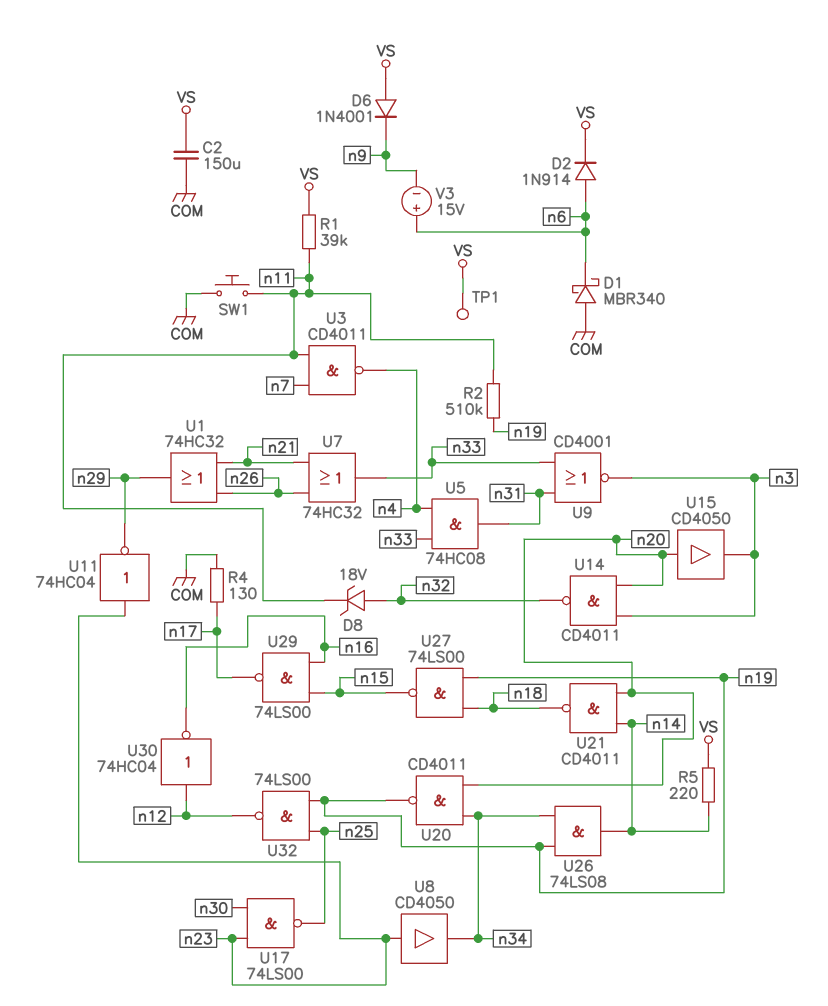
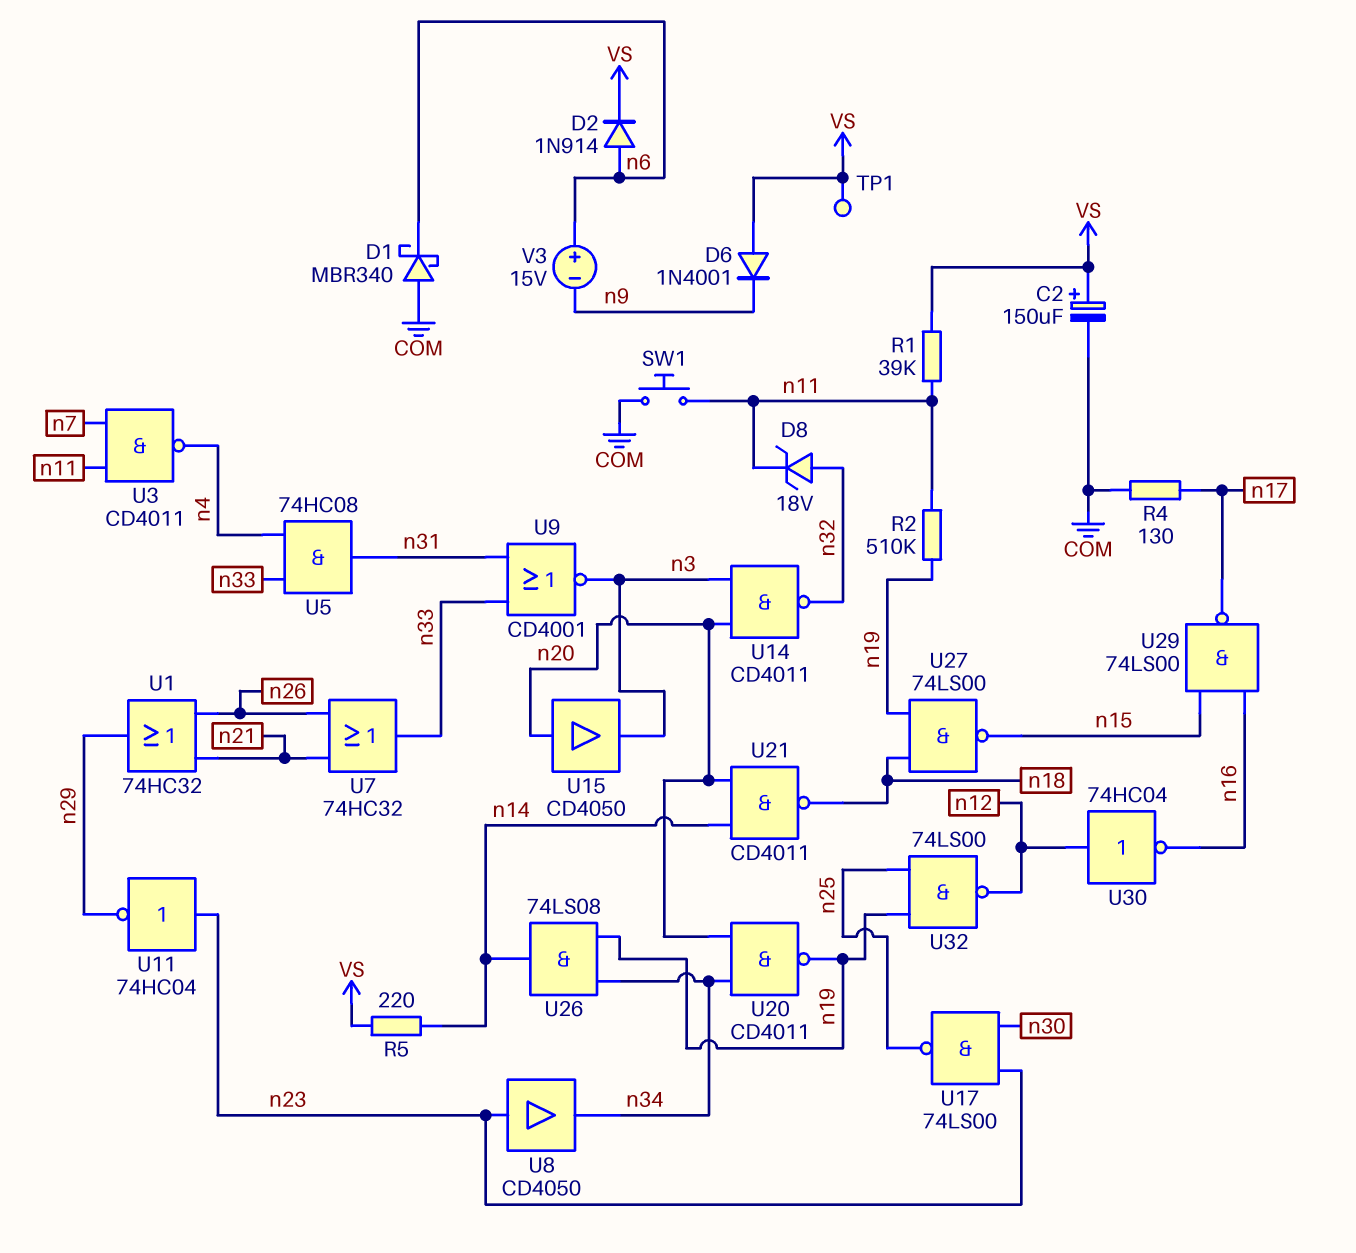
C2: 150uF (COM, VS) -> 150uF (plus VS, minus COM)

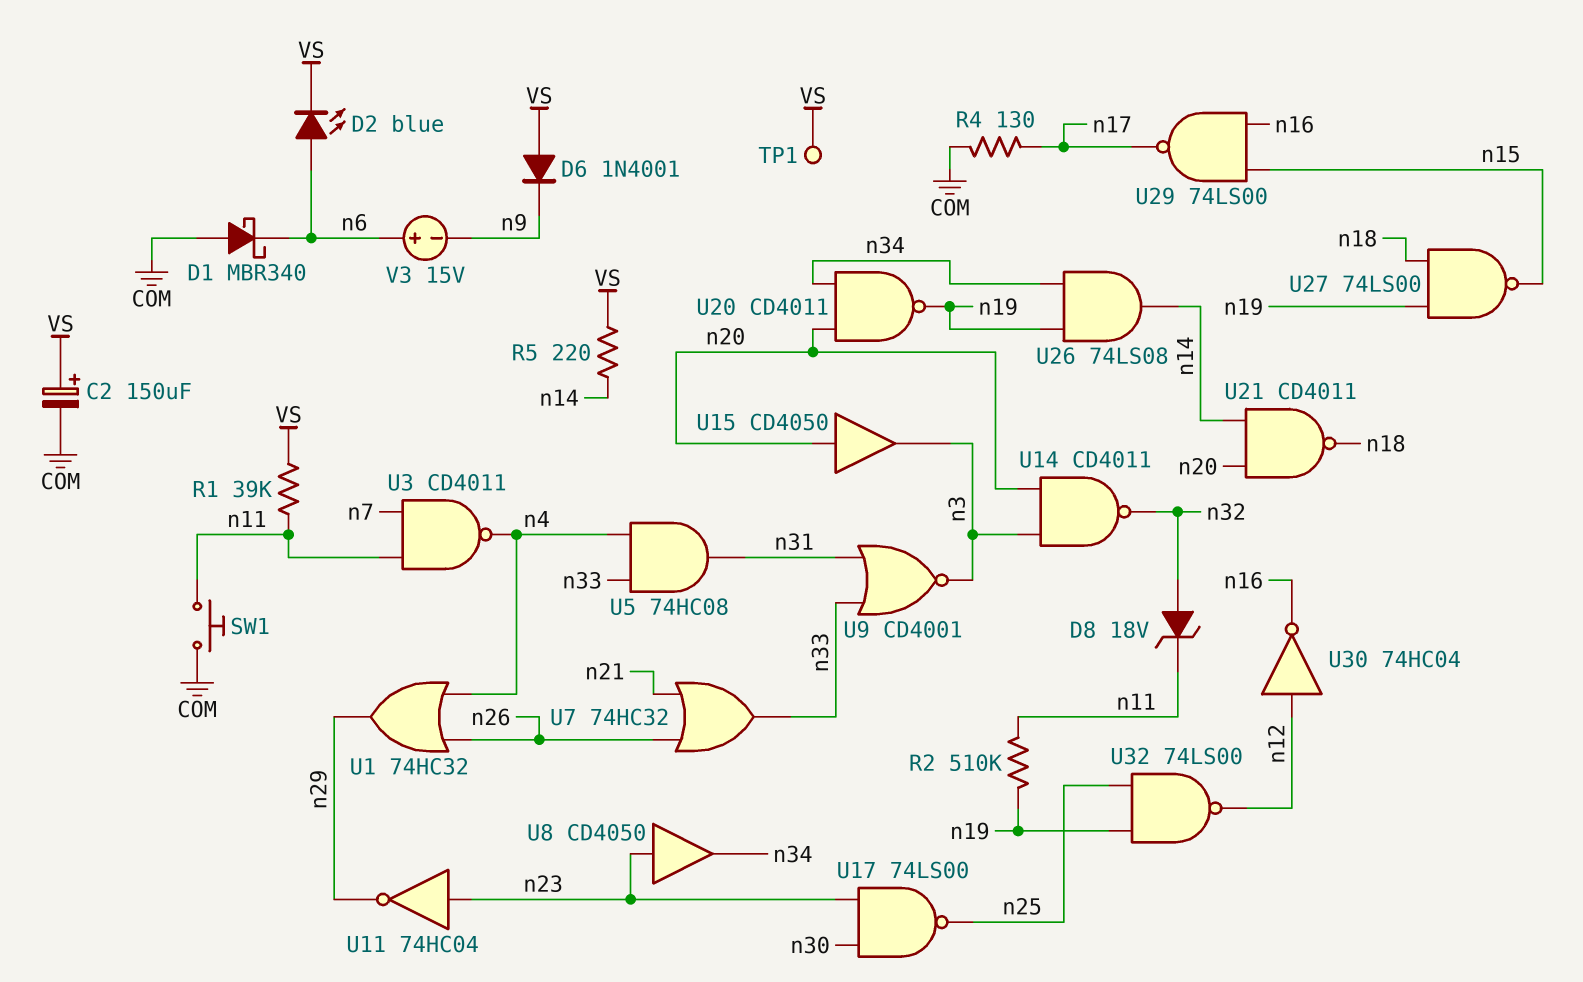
D2: diode 1N914 (A n6, K VS) -> LED blue (A n6, K VS)
U1: OR 74HC32 (in n21, in n26, out n29) -> OR 74HC32 (in n4, in n26, out n29)

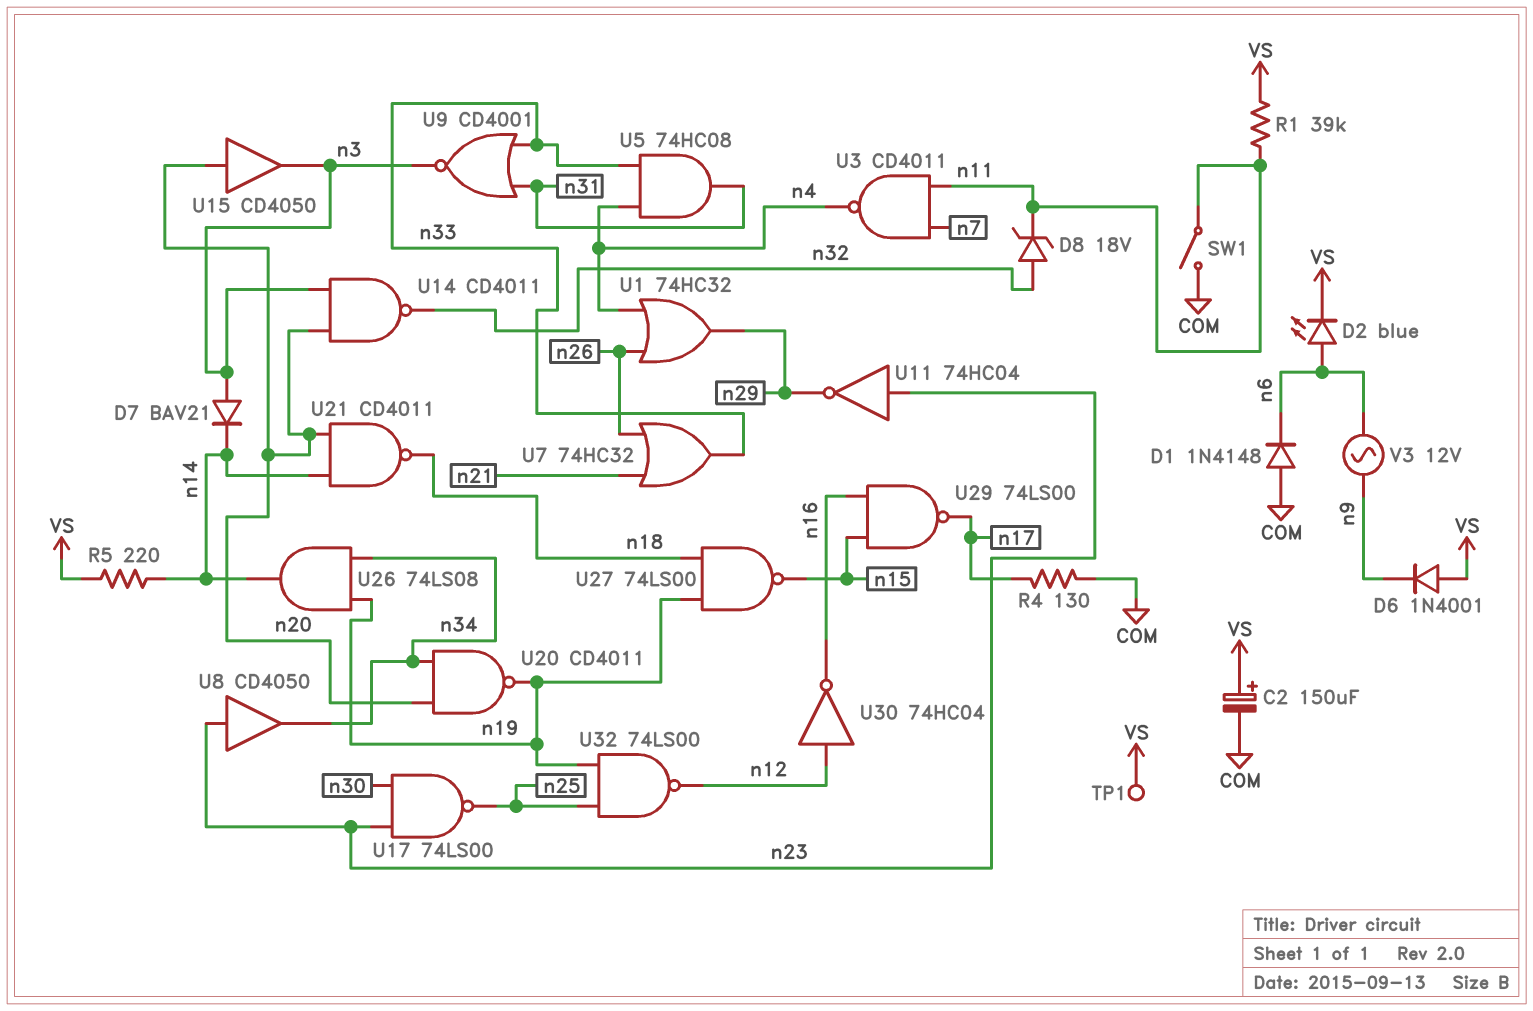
D1: schottky MBR340 (A COM, K n6) -> diode 1N4148 (A COM, K n6)
D7: none -> diode BAV21 (A n3, K n14)
R2: 510k (n11, n19) -> none
SW1: button (COM, n11) -> switch (COM, n11)
V3: 15V (plus n6, minus n9) -> AC 12V (n6, n9)

